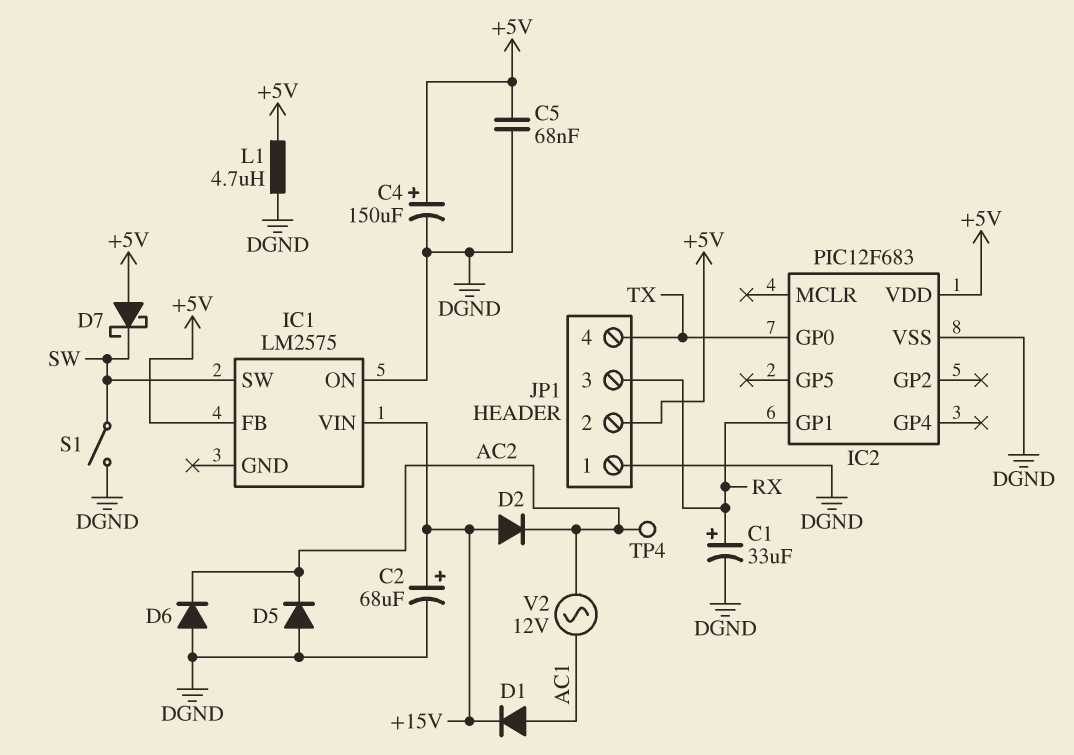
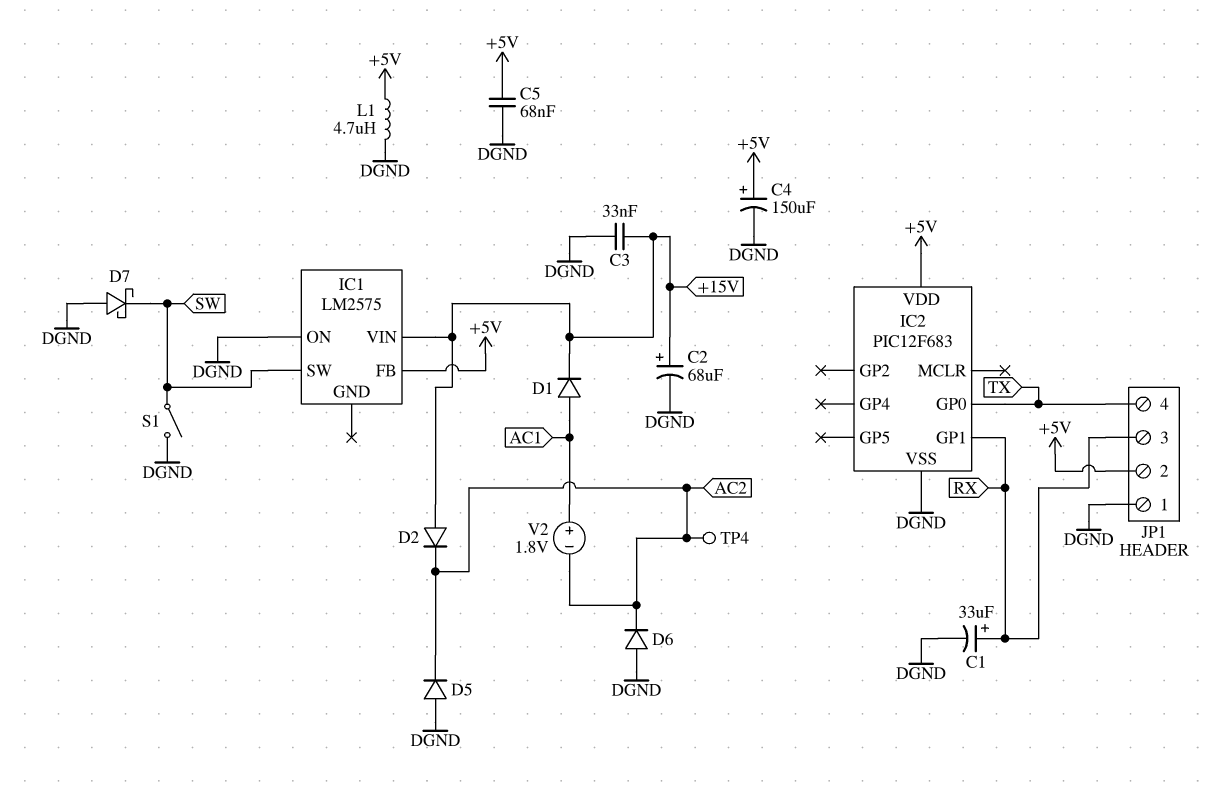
C3: none -> 33nF (+15V, DGND)
D7: schottky (A +5V, K SW) -> schottky (A DGND, K SW)
V2: AC 12V (AC1, AC2) -> 1.8V (plus AC1, minus AC2)

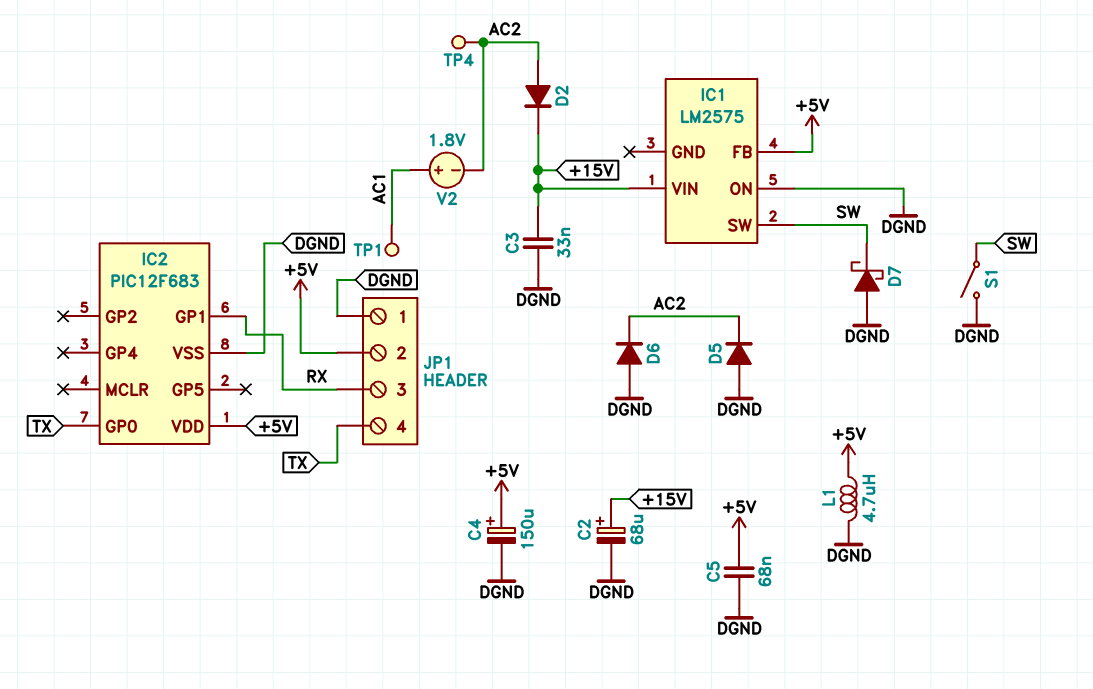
C1: 33uF (plus RX, minus DGND) -> none
D1: diode (A AC1, K +15V) -> none
D2: diode (A +15V, K AC2) -> diode (A AC2, K +15V)
TP1: none -> test point (AC1)

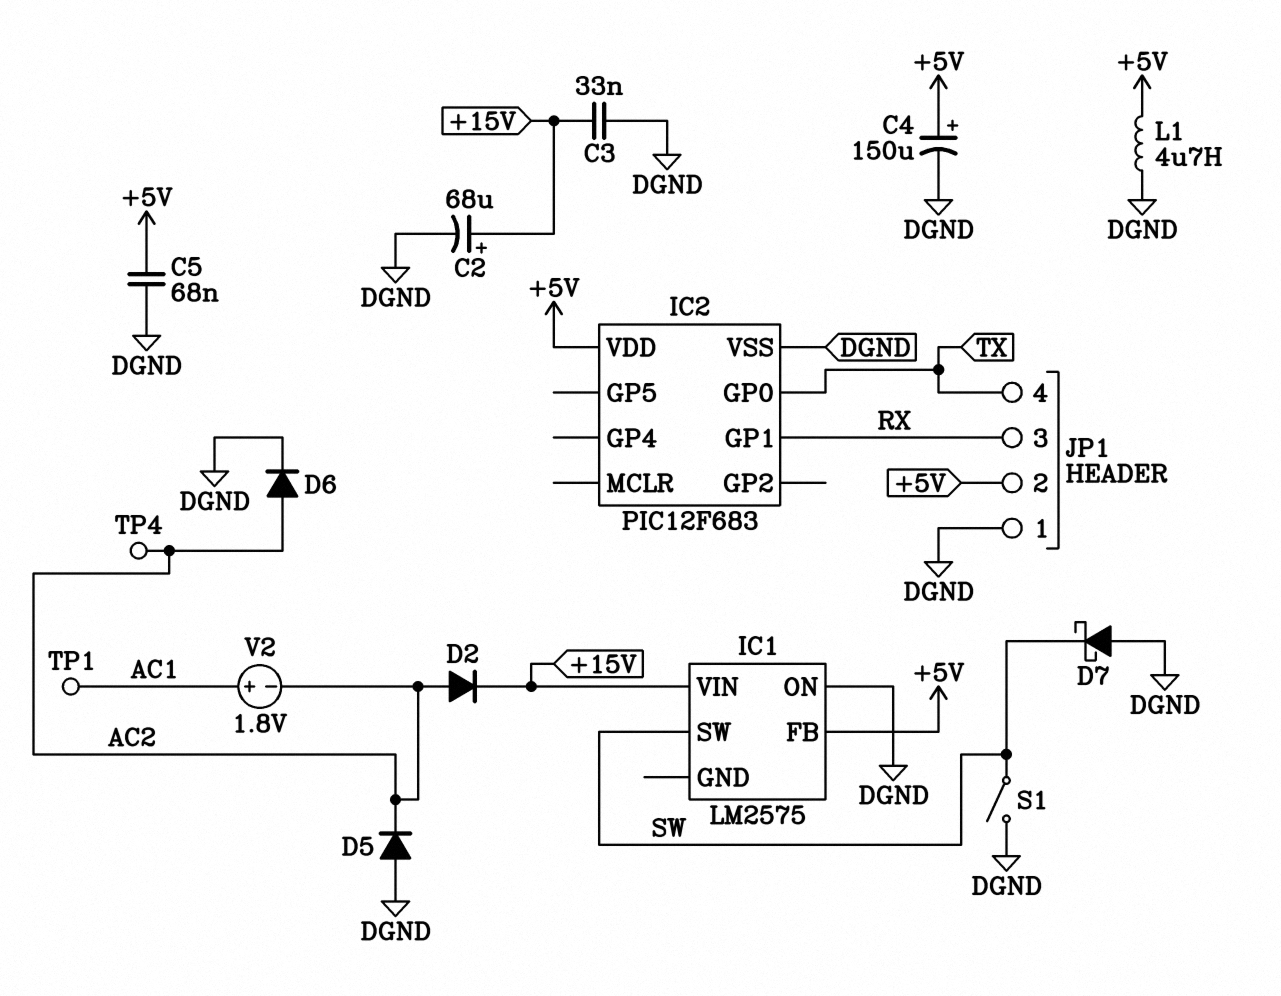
D6: diode (A DGND, K AC2) -> diode (A AC2, K DGND)

